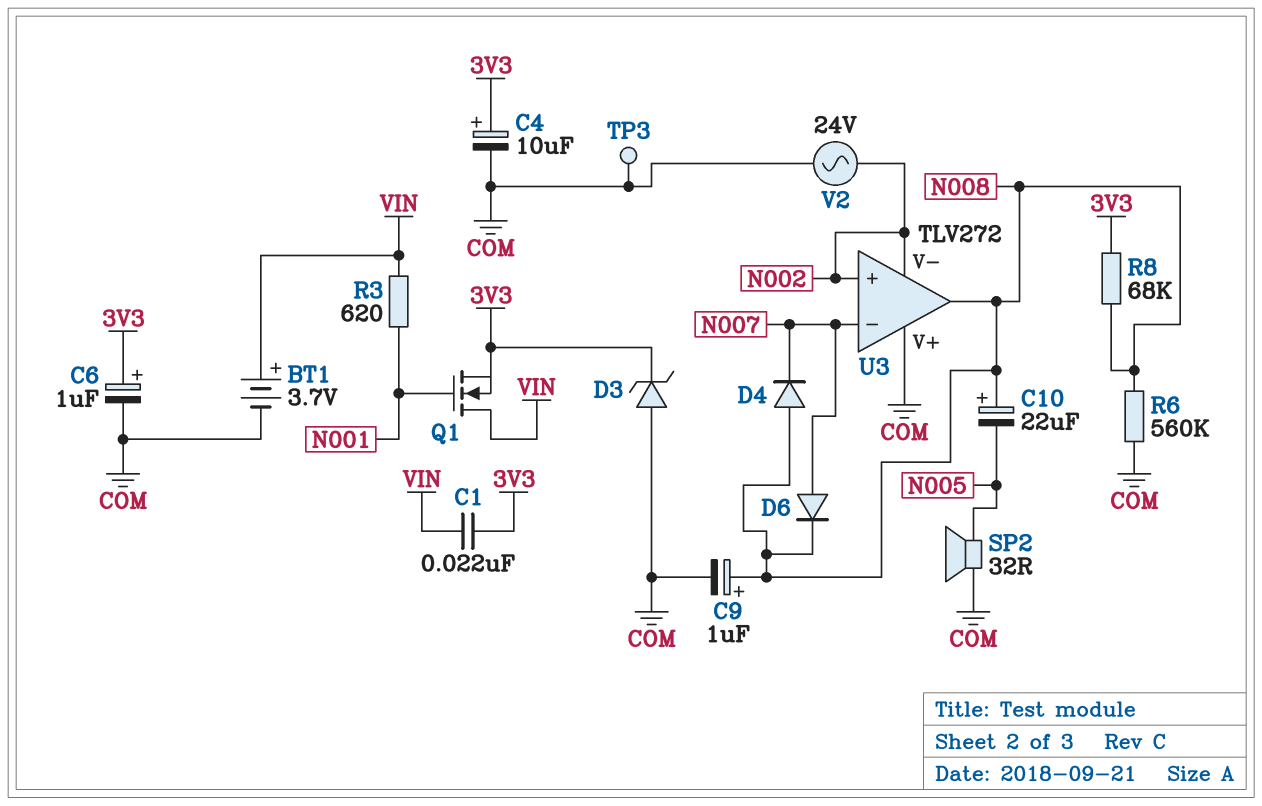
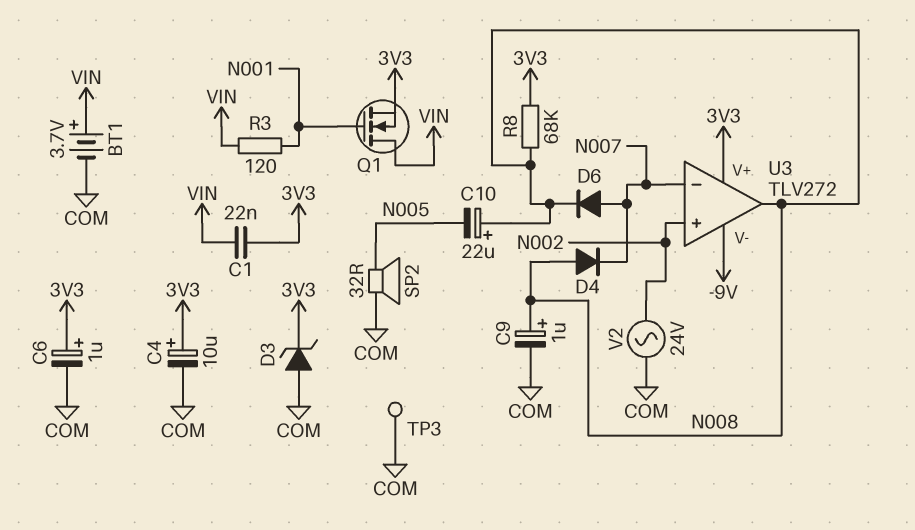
R3: 620 (N001, VIN) -> 120 (N001, VIN)
R6: 560k (COM, N008) -> none
U3 pin V+: COM -> 3V3
U3 pin V-: N002 -> -9V

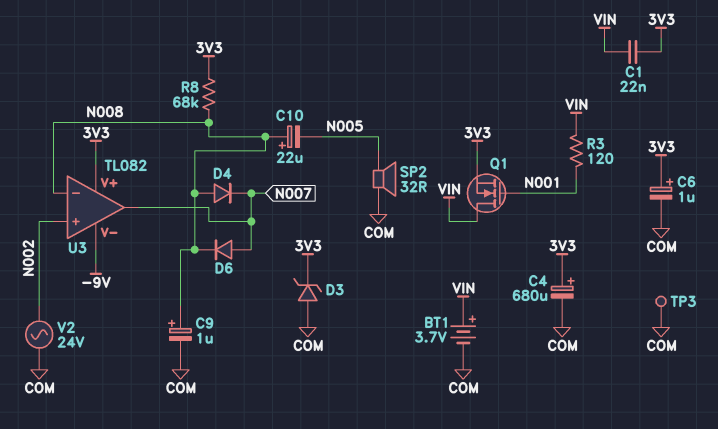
C4: 10uF (plus 3V3, minus COM) -> 680uF (plus 3V3, minus COM)
U3: TLV272 -> TL082
U3 pin in-: N007 -> N008
U3 pin out: N008 -> N007

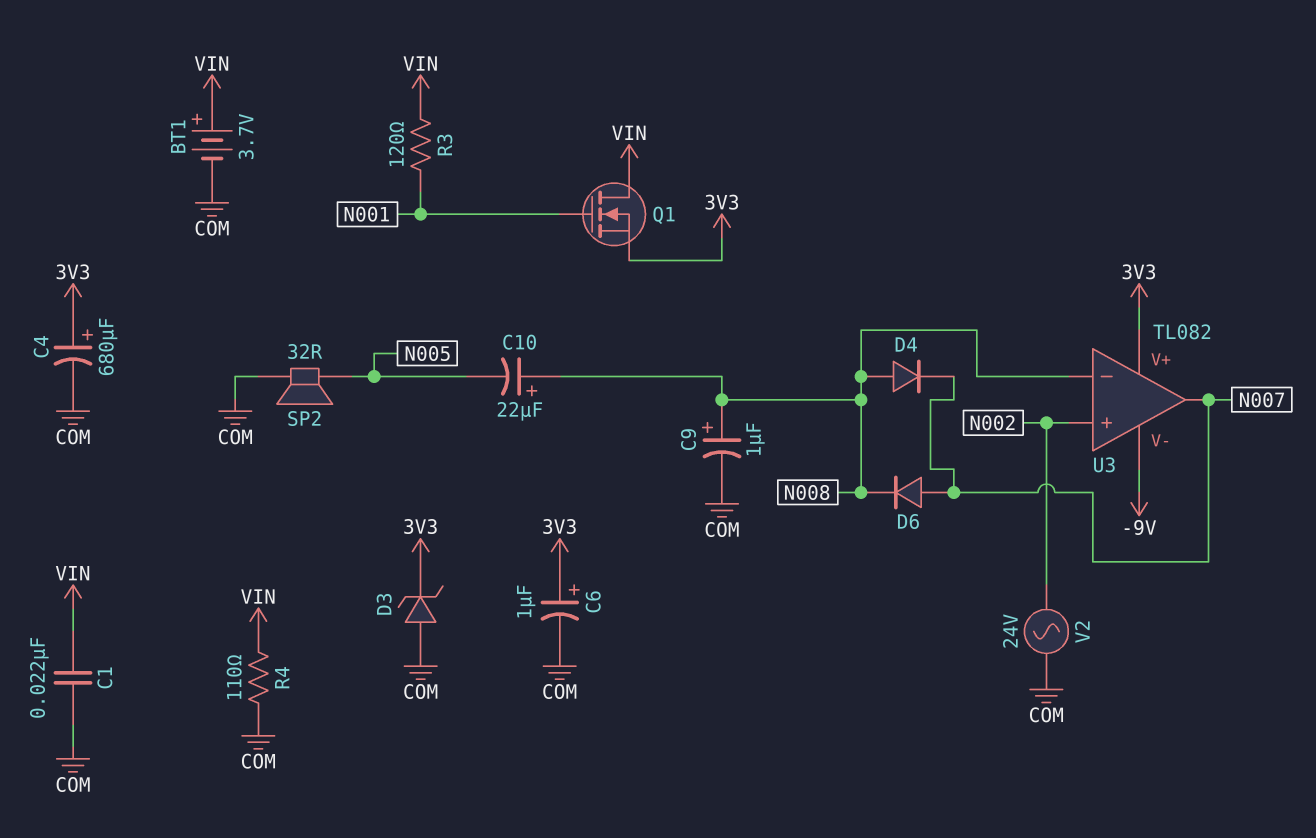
C1: 22nF (3V3, VIN) -> 22nF (COM, VIN)
R4: none -> 110 (COM, VIN)
R8: 68k (3V3, N008) -> none
TP3: test point (COM) -> none

